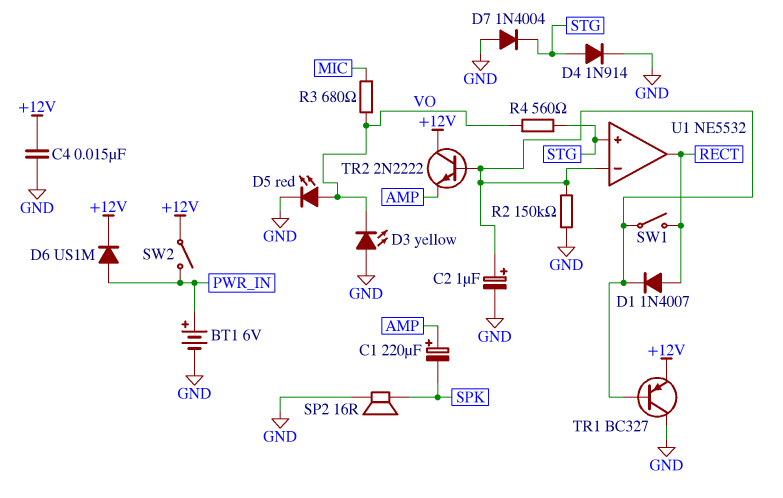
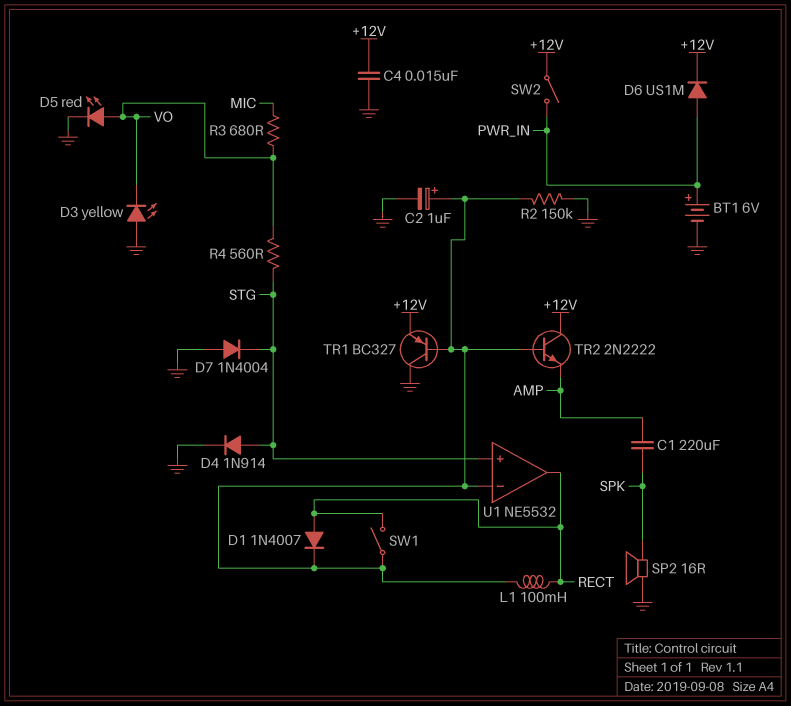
C1: 220uF (plus AMP, minus SPK) -> 220uF (AMP, SPK)
L1: none -> 100mH (RECT, U1/in-)

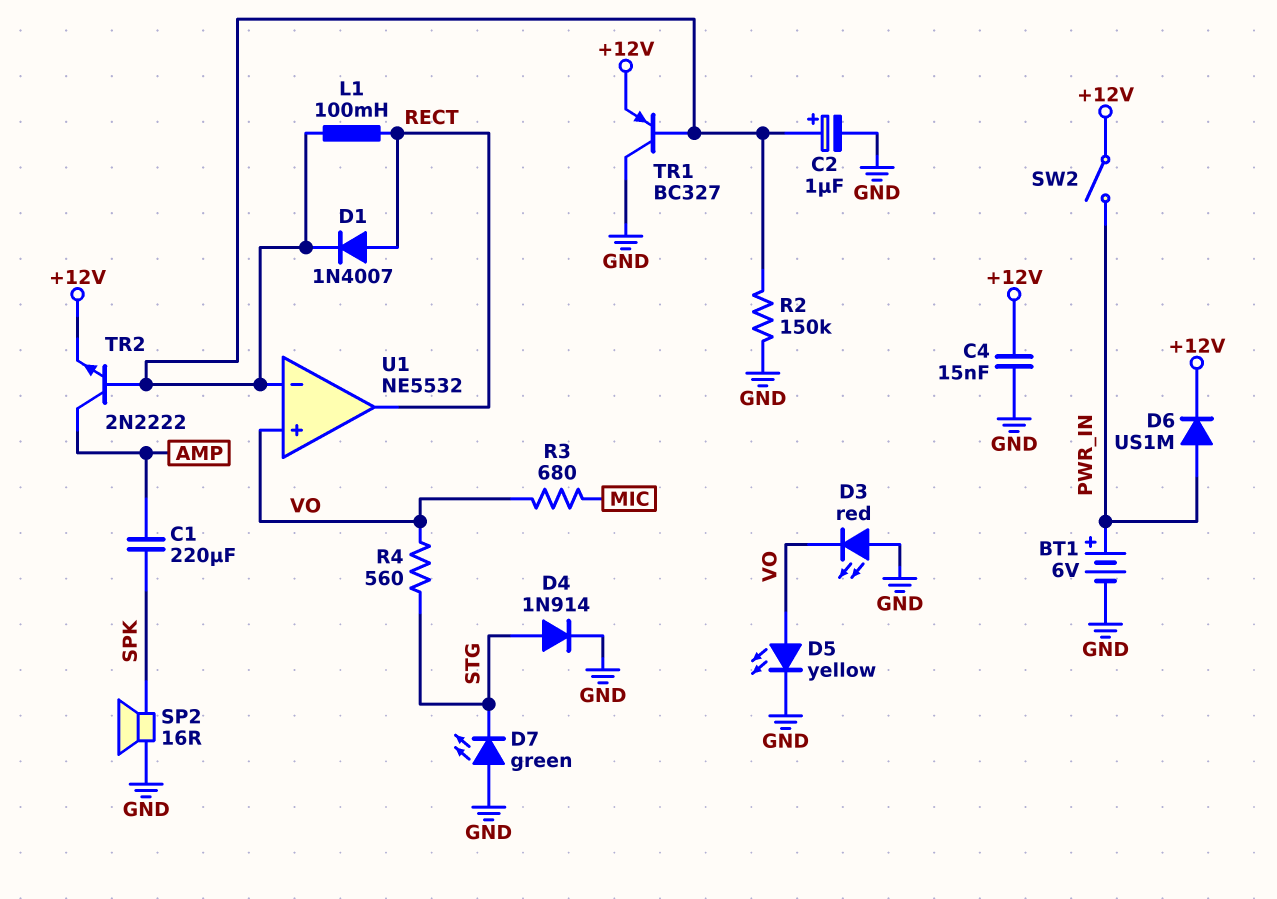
D3: LED yellow (A GND, K VO) -> LED red (A GND, K VO)
D5: LED red (A VO, K GND) -> LED yellow (A VO, K GND)
D7: diode 1N4004 (A GND, K STG) -> LED green (A GND, K STG)
SW1: switch (RECT, U1/in-) -> none
TR2: NPN 2N2222 (B U1/in-, C +12V, E AMP) -> NPN 2N2222 (B U1/in-, C AMP, E +12V)
U1 pin in+: STG -> VO

